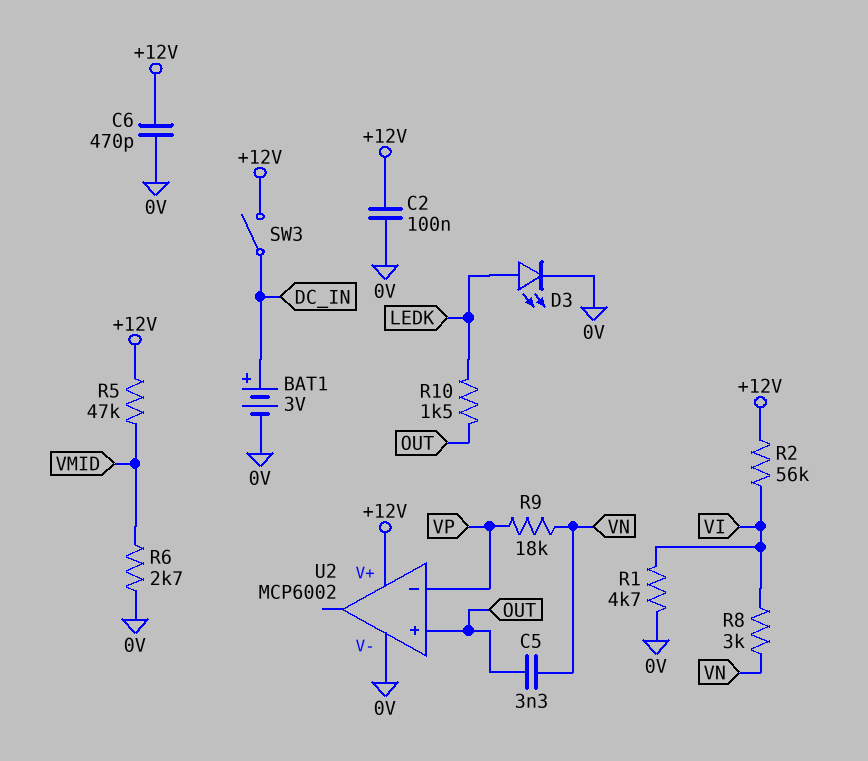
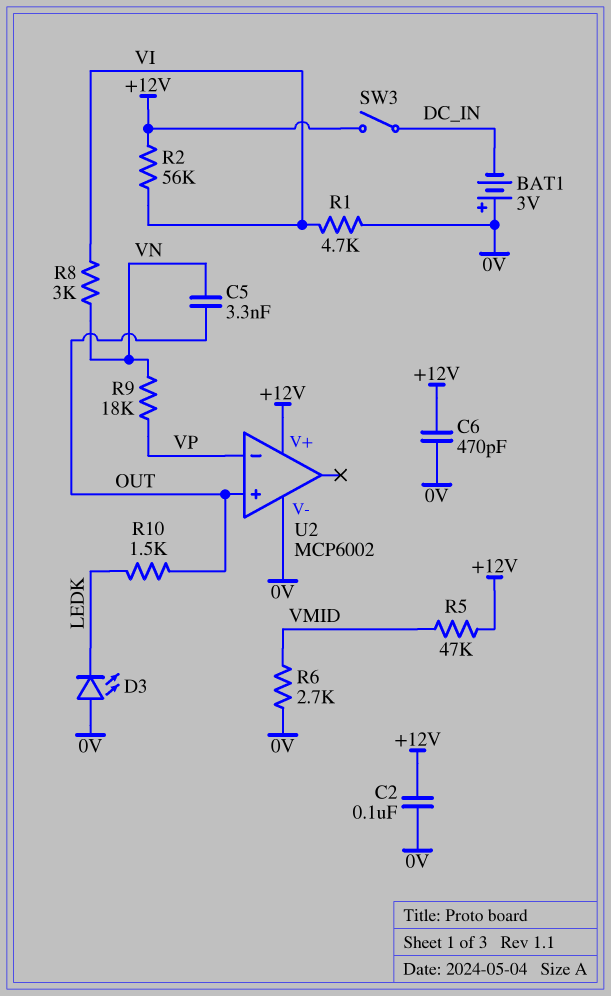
BAT1: 3V (plus DC_IN, minus 0V) -> 3V (plus 0V, minus DC_IN)
D3: LED (A LEDK, K 0V) -> LED (A 0V, K LEDK)

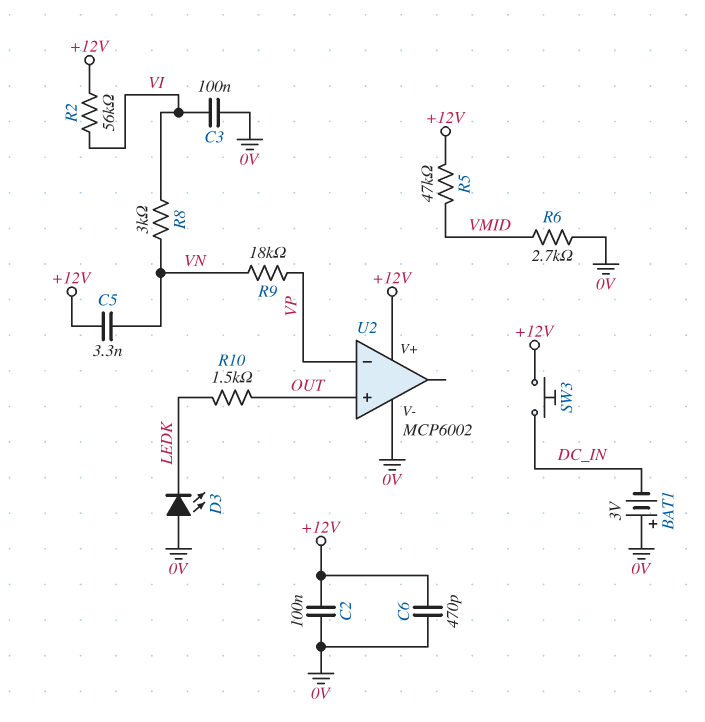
C3: none -> 100nF (0V, VI)
C5: 3.3nF (OUT, VN) -> 3.3nF (+12V, VN)
R1: 4.7k (0V, VI) -> none
SW3: switch (+12V, DC_IN) -> button (+12V, DC_IN)

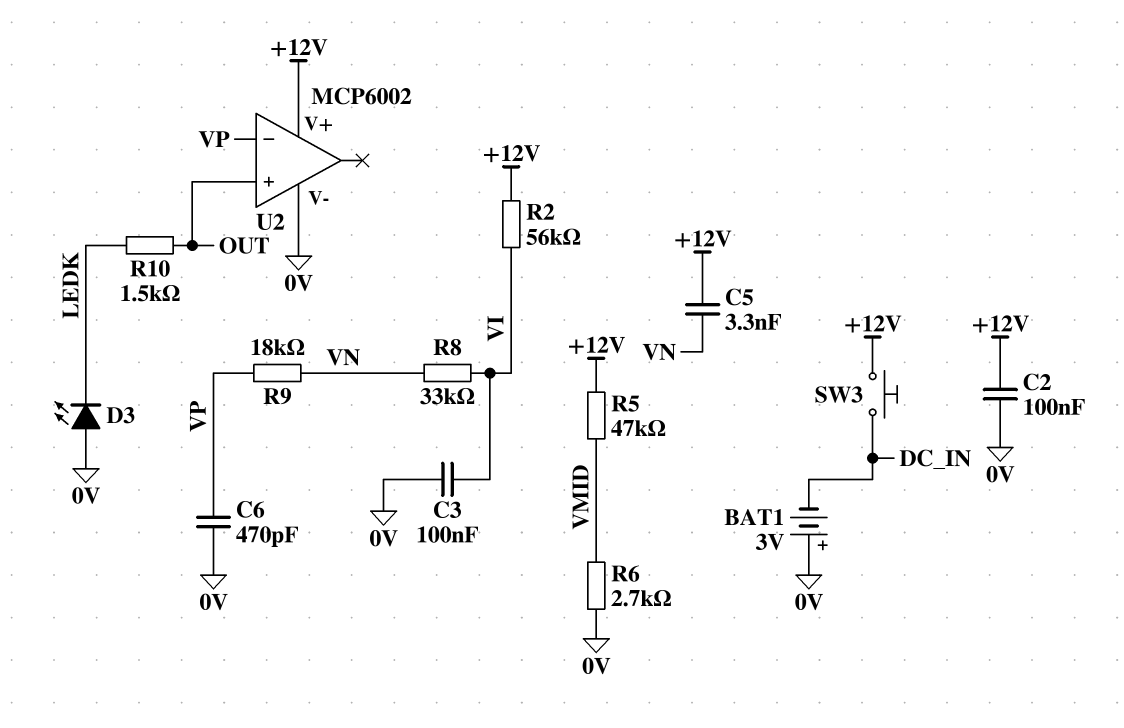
C6: 470pF (+12V, 0V) -> 470pF (0V, VP)
R8: 3k (VI, VN) -> 33k (VI, VN)

